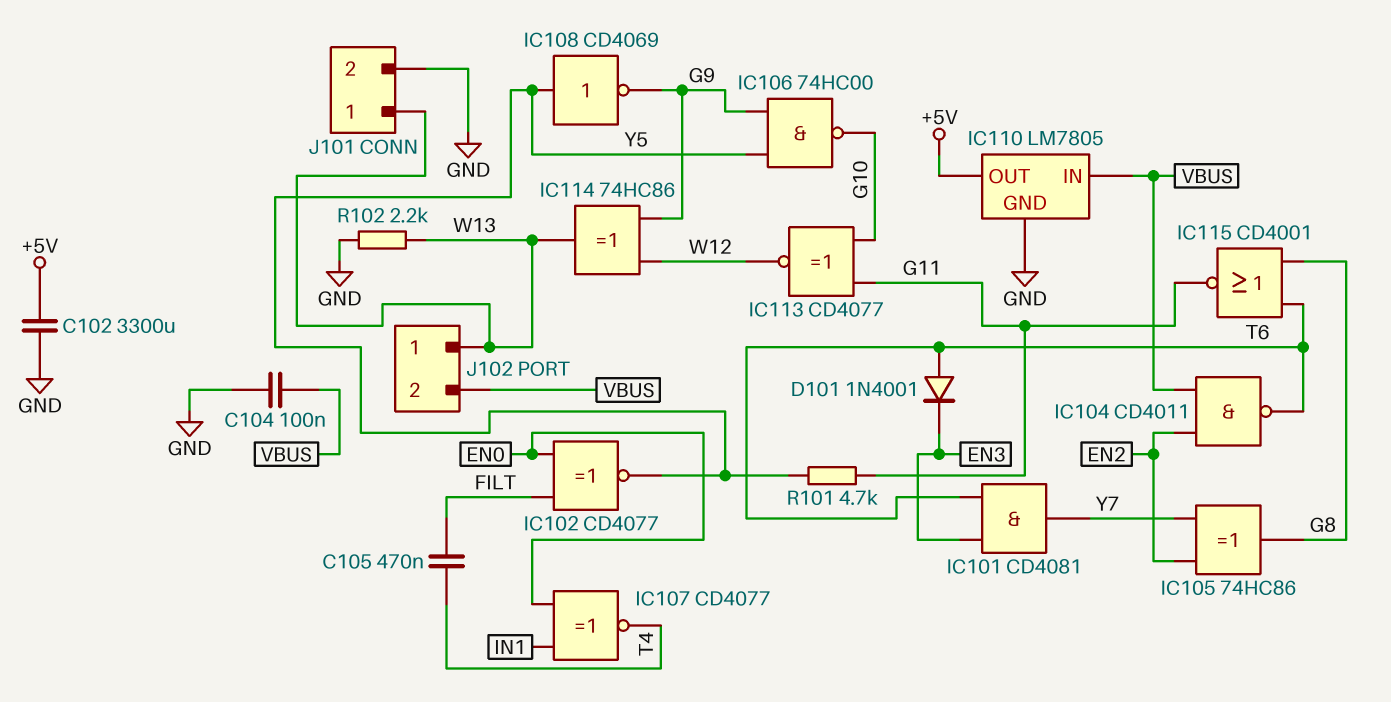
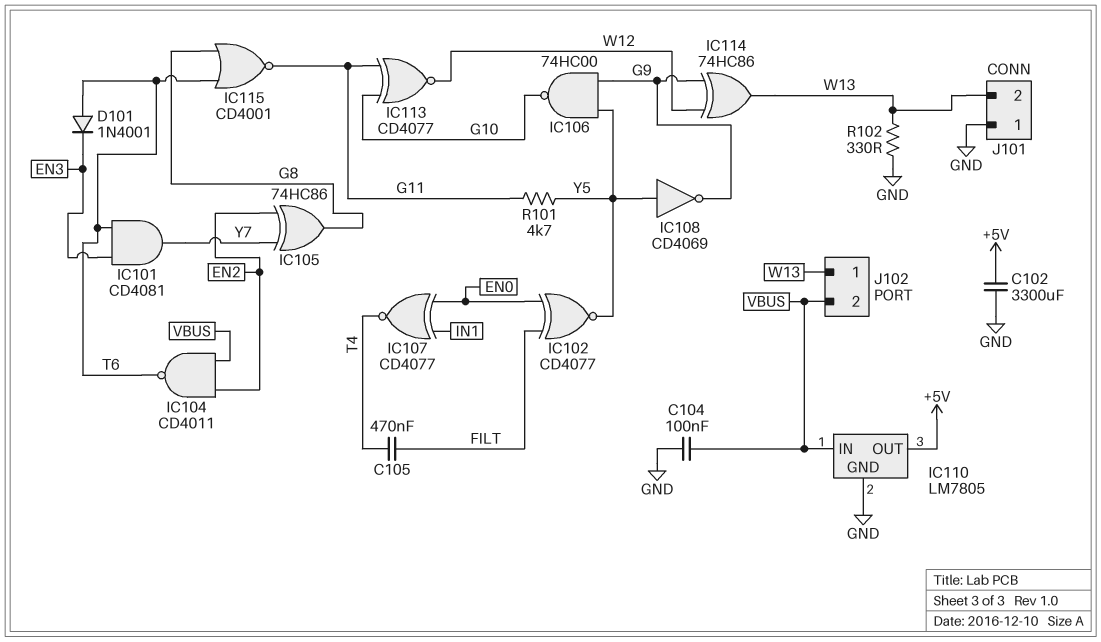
J101 pin 1: W13 -> GND
J101 pin 2: GND -> W13
R102: 2.2k (GND, W13) -> 330 (GND, W13)

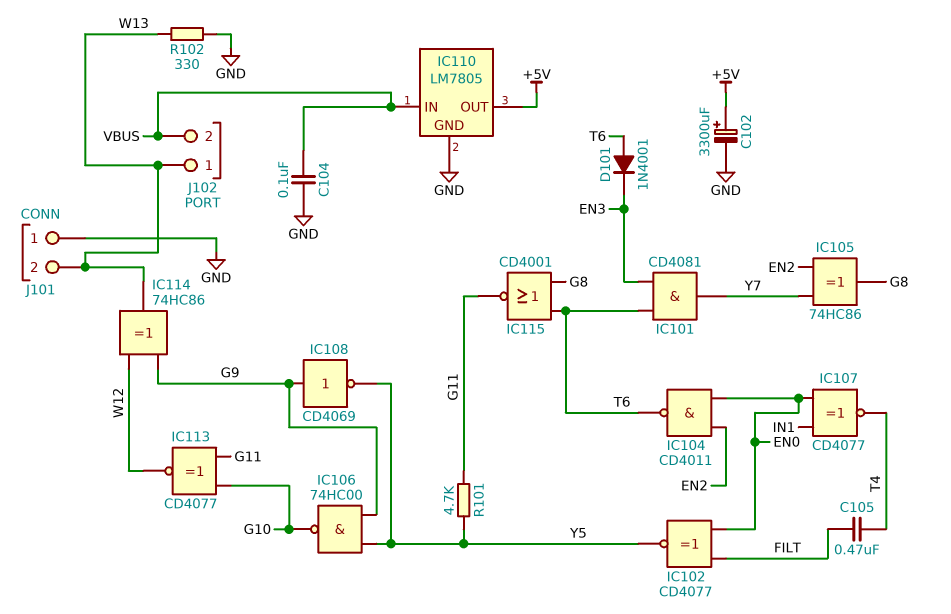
C102: 3300uF (+5V, GND) -> 3300uF (plus +5V, minus GND)
IC104: NAND CD4011 (in EN2, in VBUS, out T6) -> NAND CD4011 (in EN0, in EN2, out T6)
IC108: NOT CD4069 (in Y5, out G9) -> NOT CD4069 (in G9, out Y5)

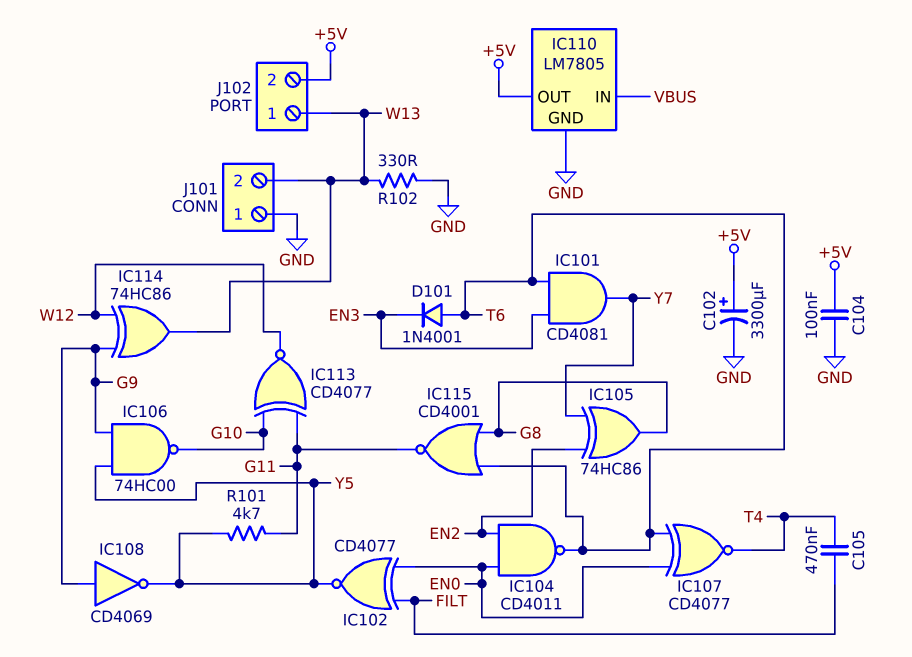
C104: 100nF (GND, VBUS) -> 100nF (+5V, GND)
IC107: XNOR CD4077 (in EN0, in IN1, out T4) -> XNOR CD4077 (in EN0, in T6, out T4)
J102 pin 2: VBUS -> +5V

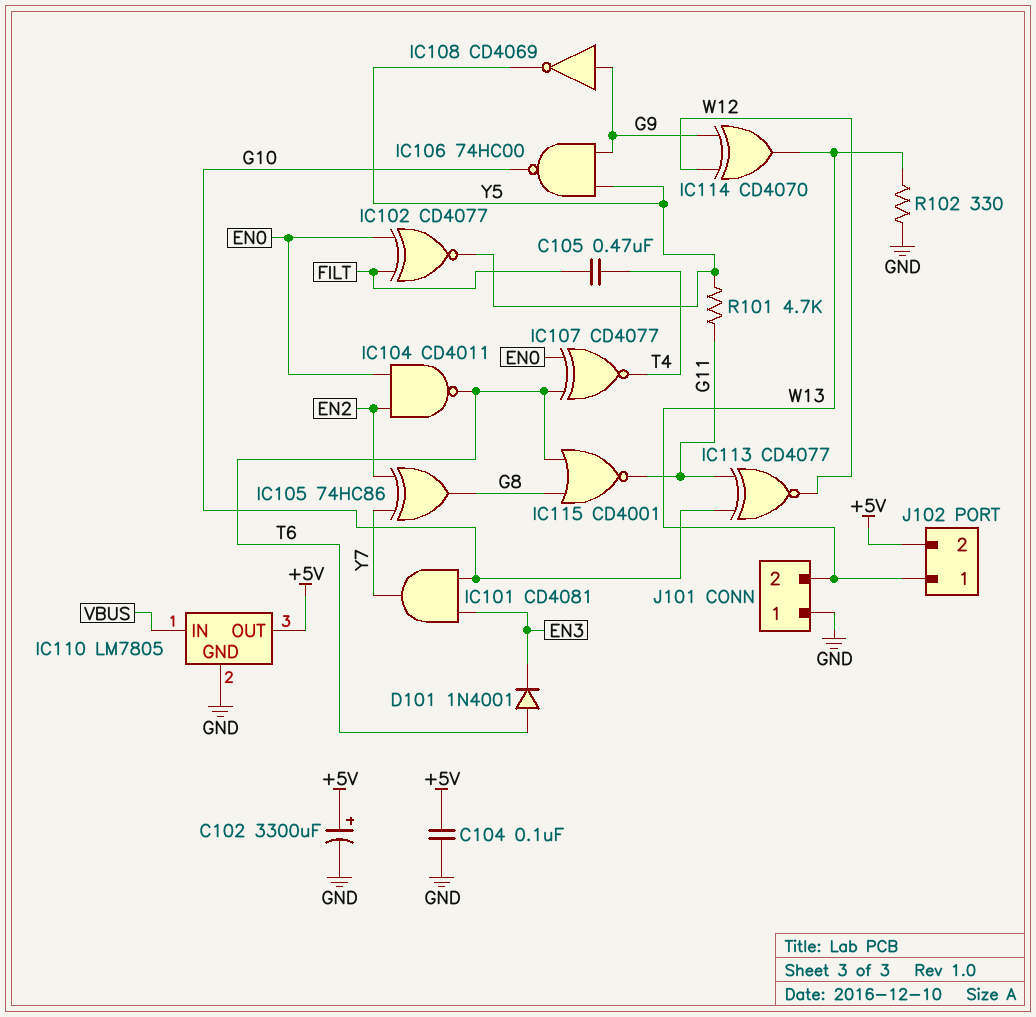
IC101: AND CD4081 (in EN3, in T6, out Y7) -> AND CD4081 (in EN3, in G10, out Y7)
IC114: XOR 74HC86 (in G9, in W12, out W13) -> XOR CD4070 (in G9, in W12, out W13)

